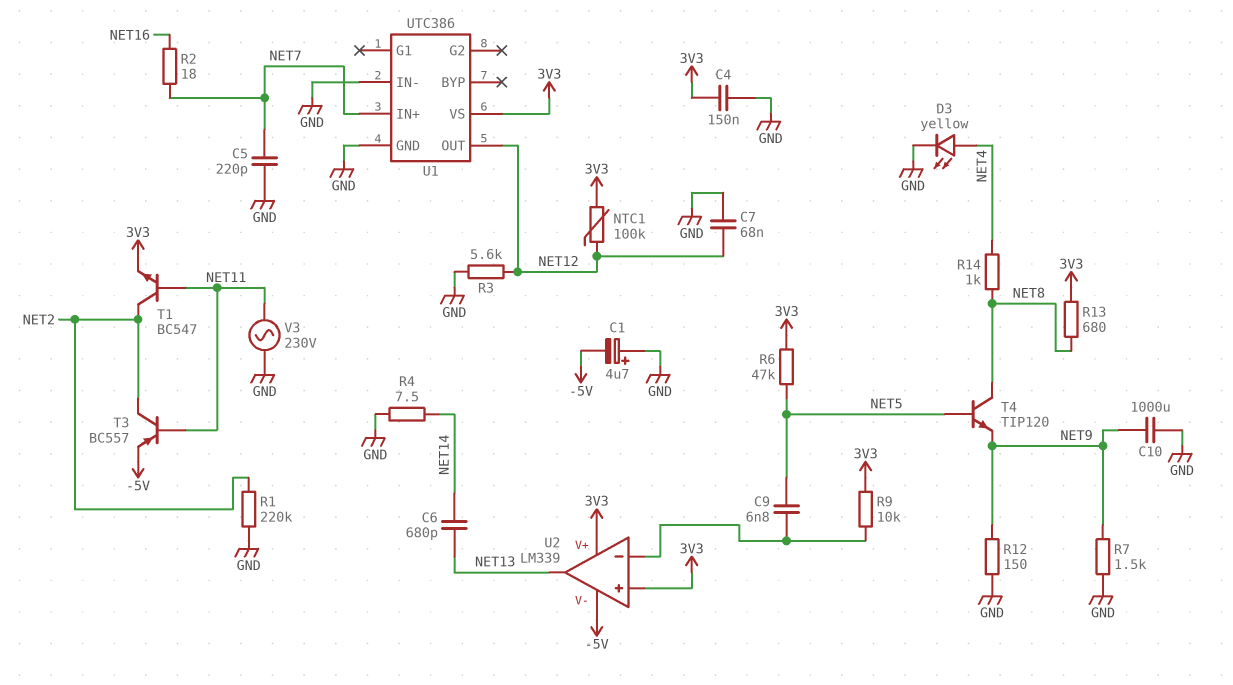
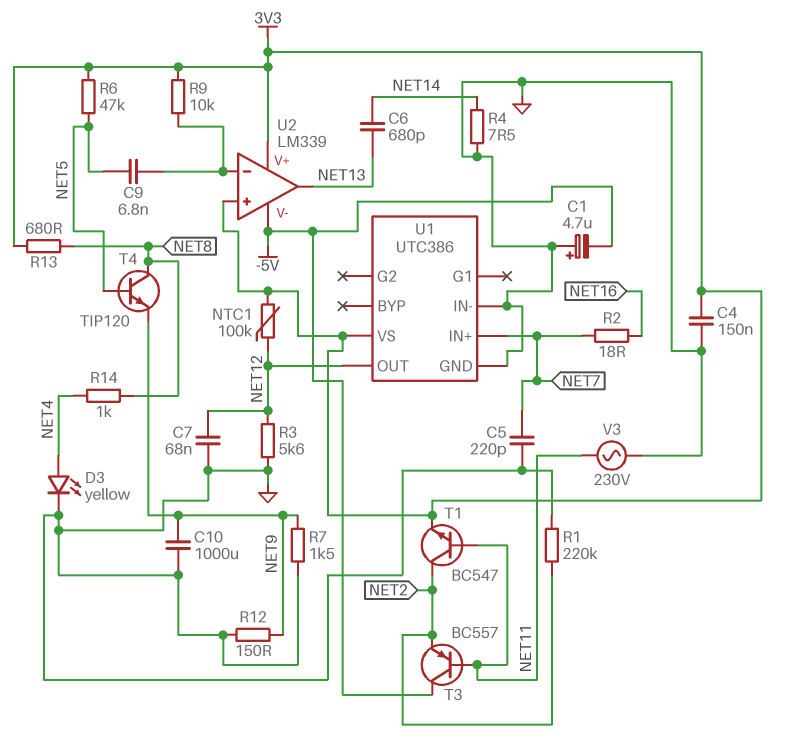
T3: PNP BC557 (B NET11, C NET2, E -5V) -> PNP BC557 (B NET11, C -5V, E NET2)

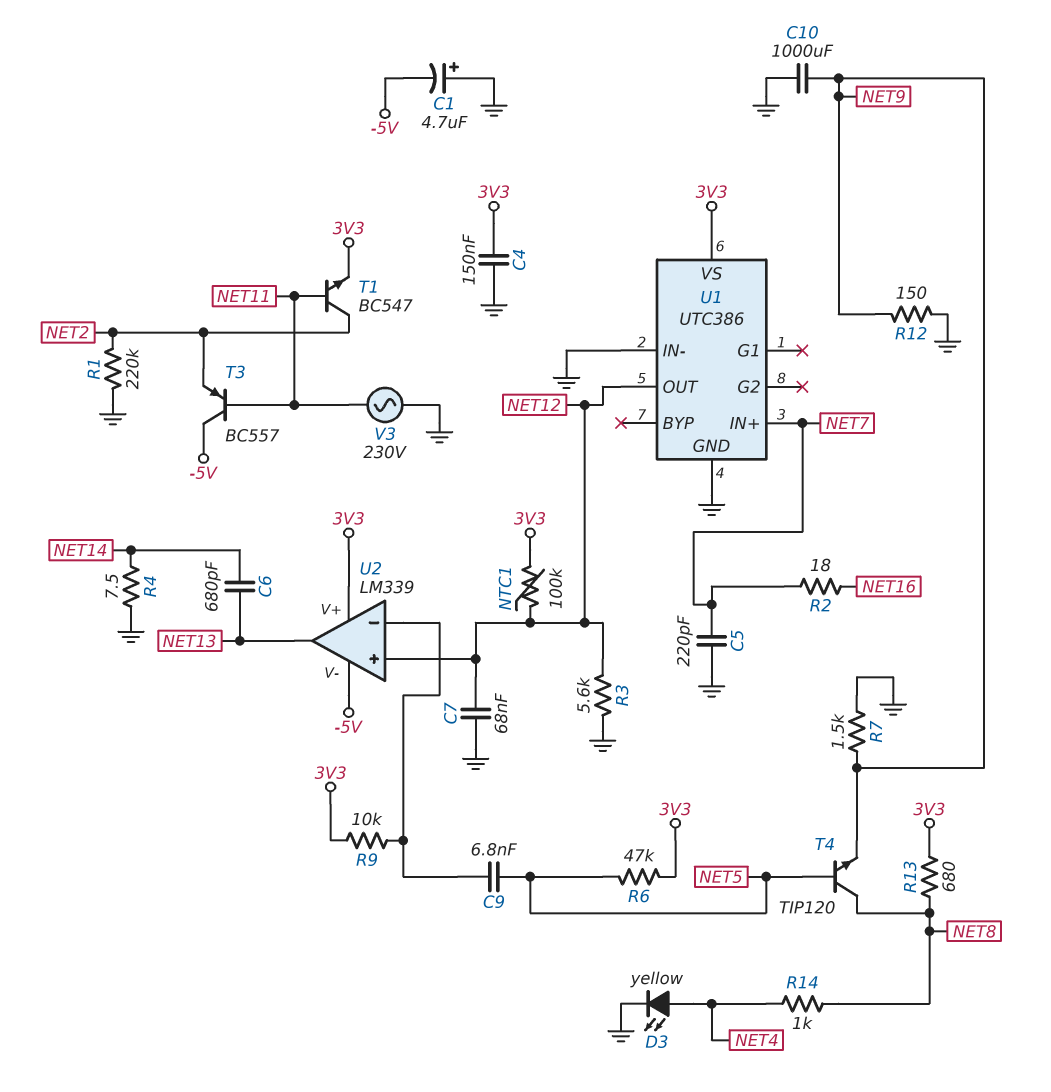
U2 pin in+: 3V3 -> NET12

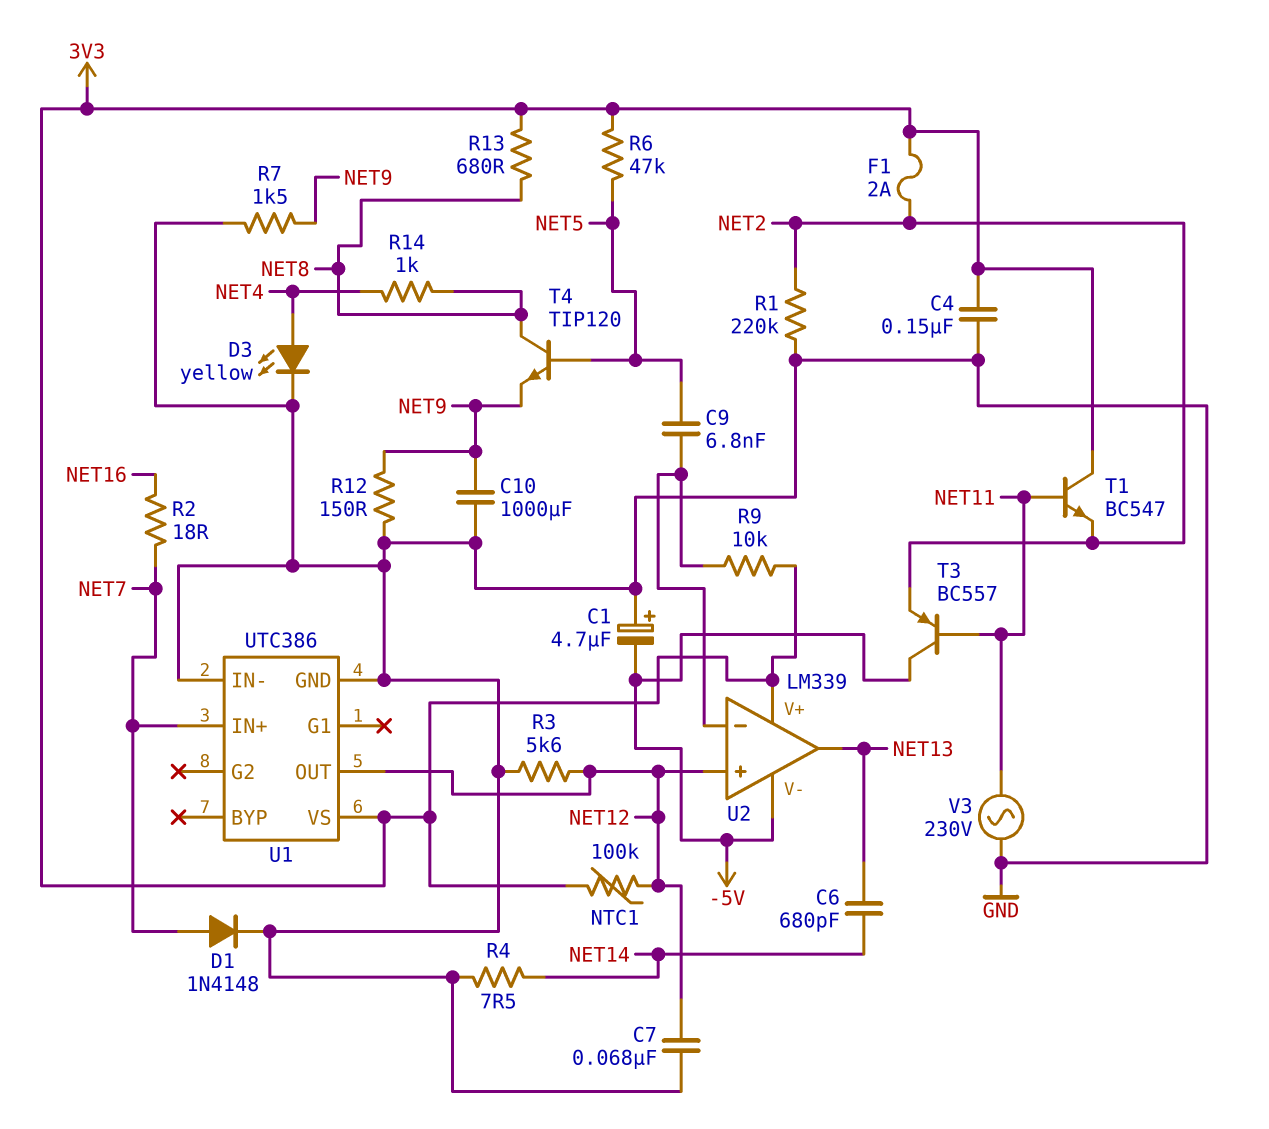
C5: 220pF (GND, NET7) -> none
D1: none -> diode 1N4148 (A NET7, K GND)
F1: none -> 2A (3V3, NET2)
T1: NPN BC547 (B NET11, C NET2, E 3V3) -> NPN BC547 (B NET11, C 3V3, E NET2)

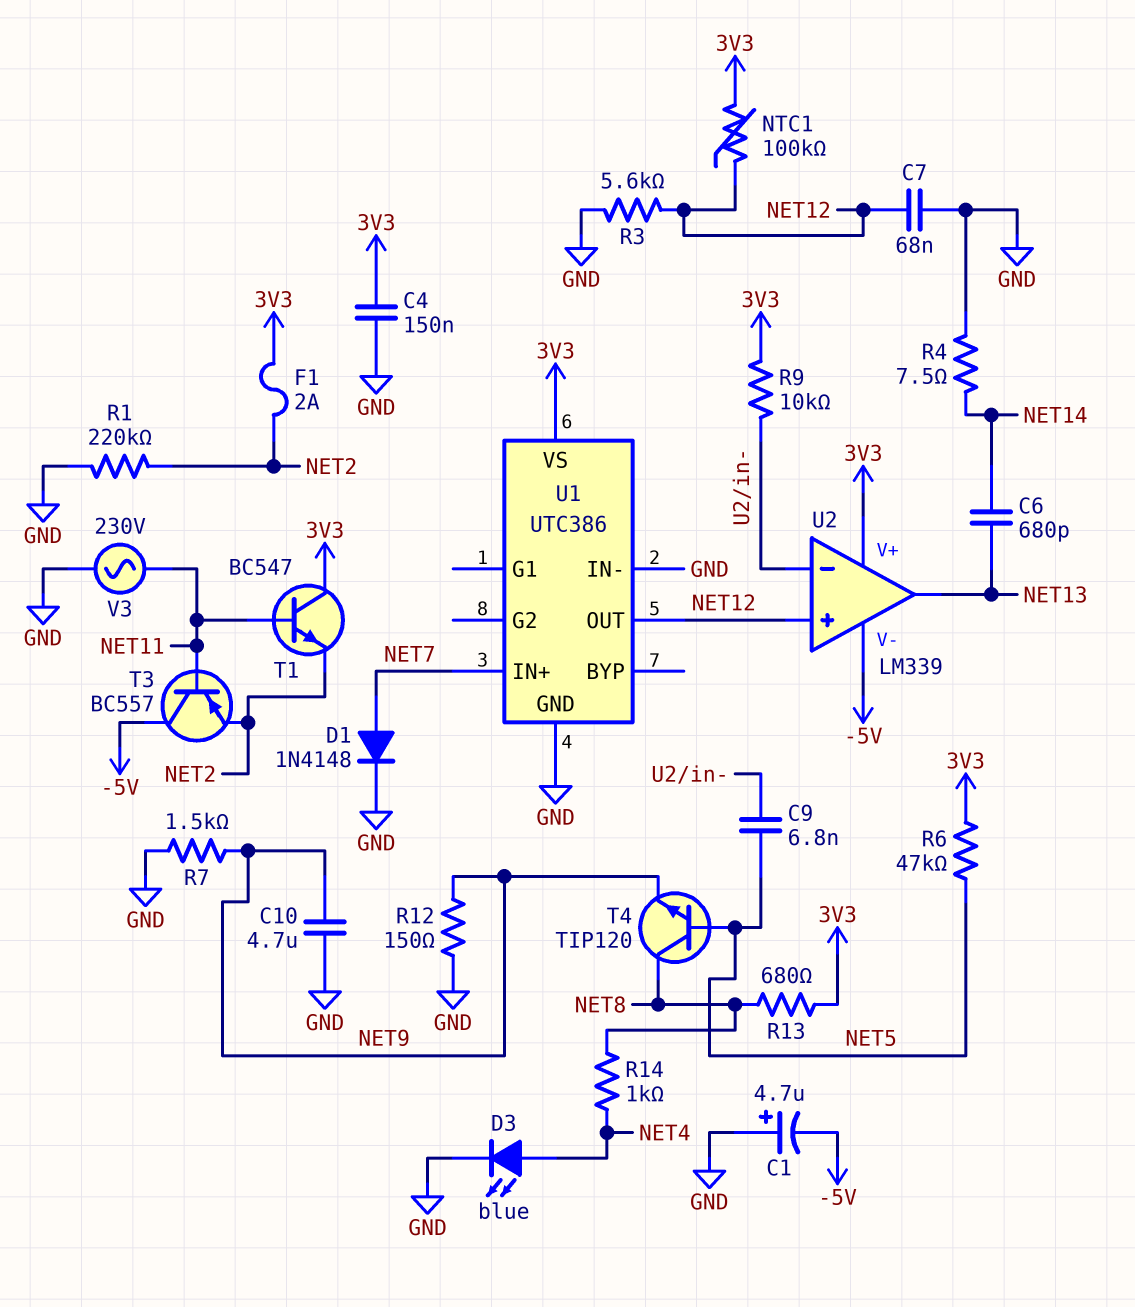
C10: 1000uF (GND, NET9) -> 4.7uF (GND, NET9)
D3: LED yellow (A NET4, K GND) -> LED blue (A NET4, K GND)
R2: 18 (NET7, NET16) -> none

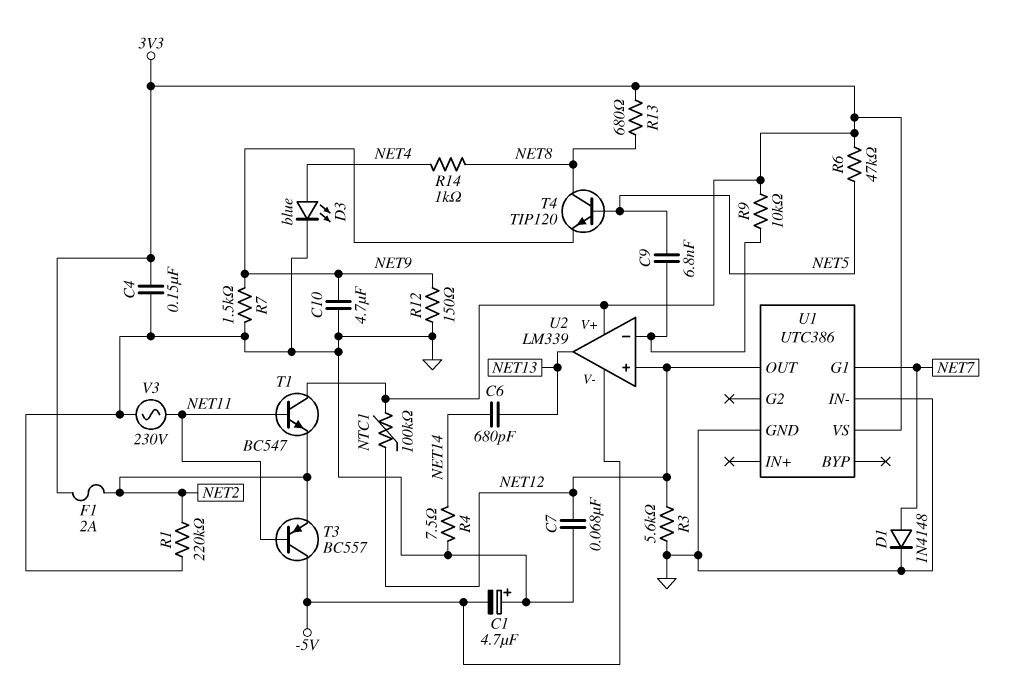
U1 pin G1: none -> NET7
U1 pin IN+: NET7 -> none

